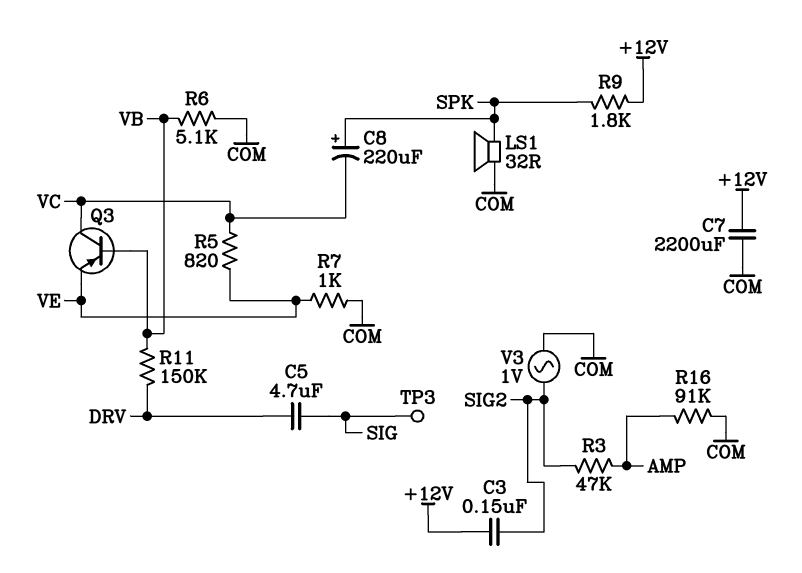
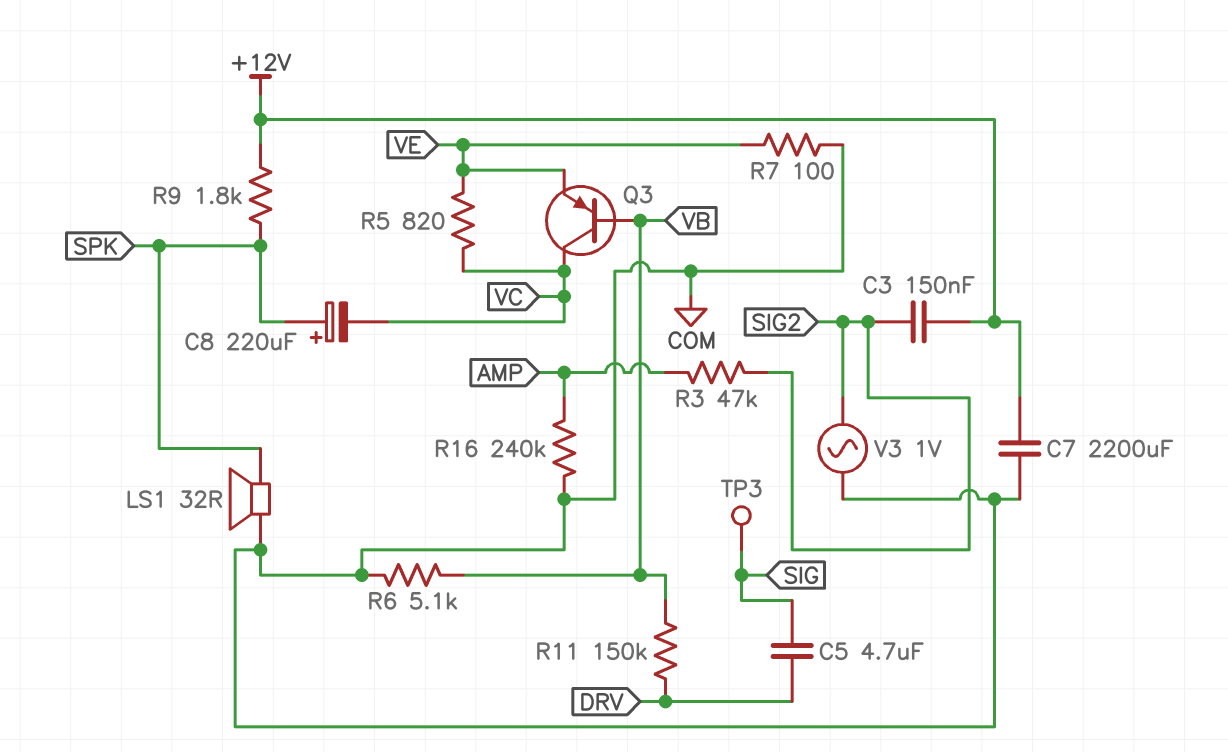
R7: 1k (COM, VE) -> 100 (COM, VE)
R16: 91k (AMP, COM) -> 240k (AMP, COM)

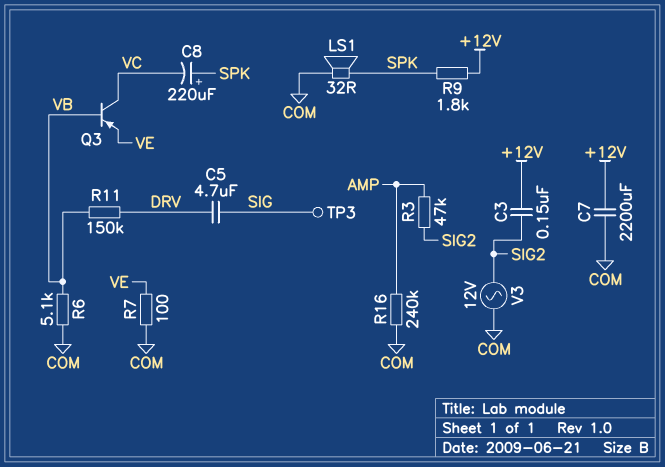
R5: 820 (VC, VE) -> none
V3: AC 1V (COM, SIG2) -> AC 12V (COM, SIG2)

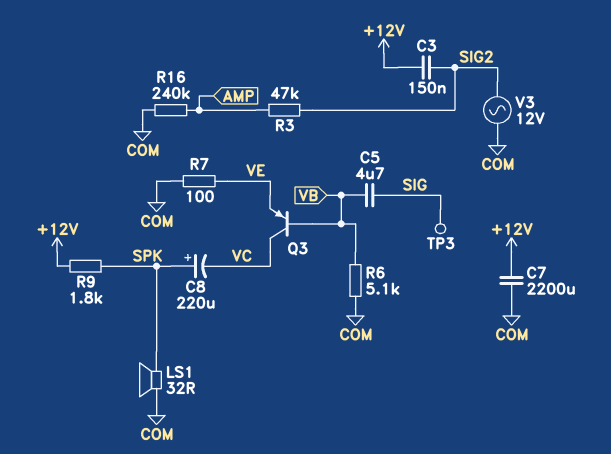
C5: 4.7uF (DRV, SIG) -> 4.7uF (SIG, VB)
R11: 150k (DRV, VB) -> none

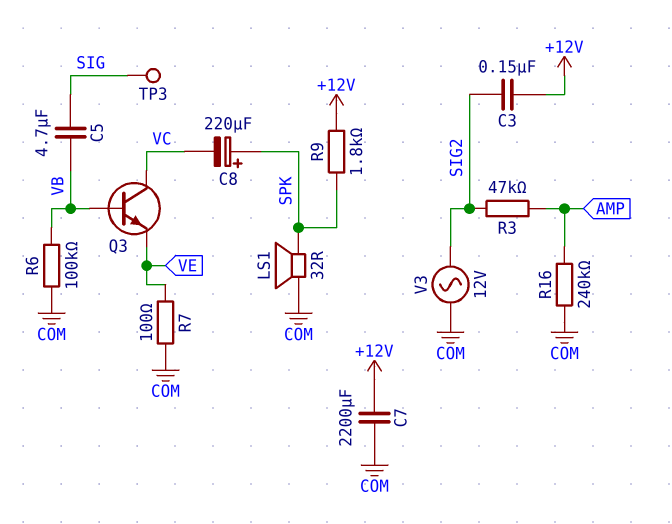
Q3: PNP (B VB, C VC, E VE) -> NPN (B VB, C VC, E VE)
R6: 5.1k (COM, VB) -> 100k (COM, VB)

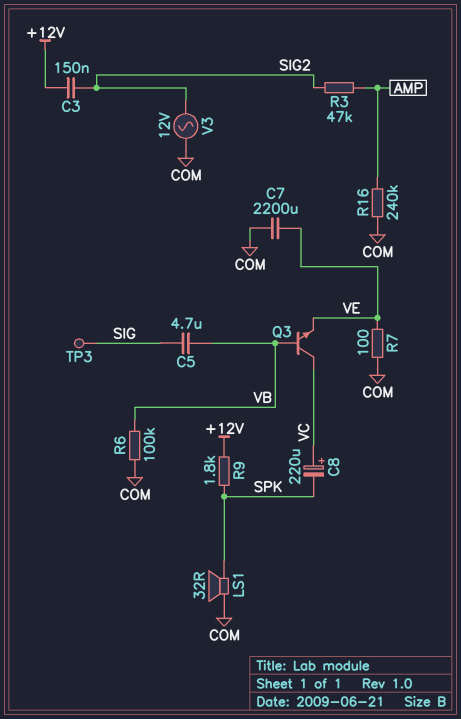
C7: 2200uF (+12V, COM) -> 2200uF (COM, VE)
C8: 220uF (plus SPK, minus VC) -> 220uF (plus VC, minus SPK)

